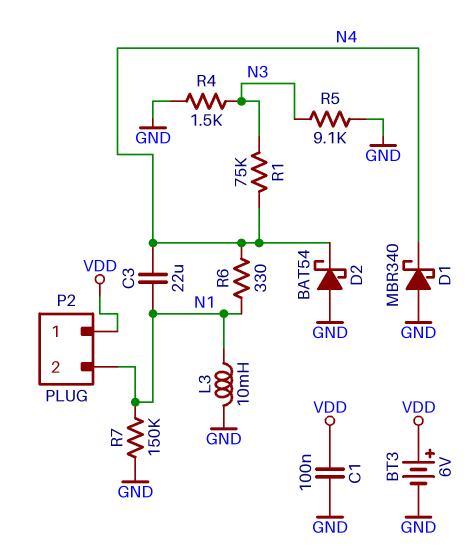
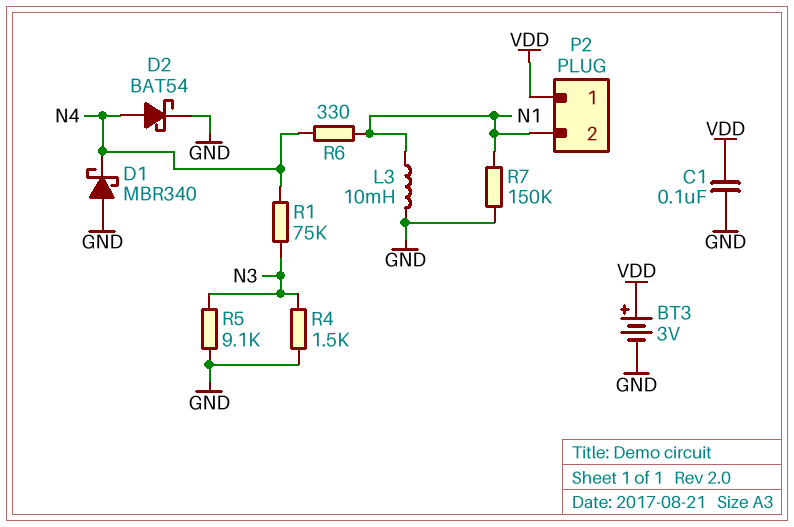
BT3: 6V (plus VDD, minus GND) -> 3V (plus VDD, minus GND)
C3: 22uF (N1, N4) -> none
D2: schottky BAT54 (A GND, K N4) -> schottky BAT54 (A N4, K GND)

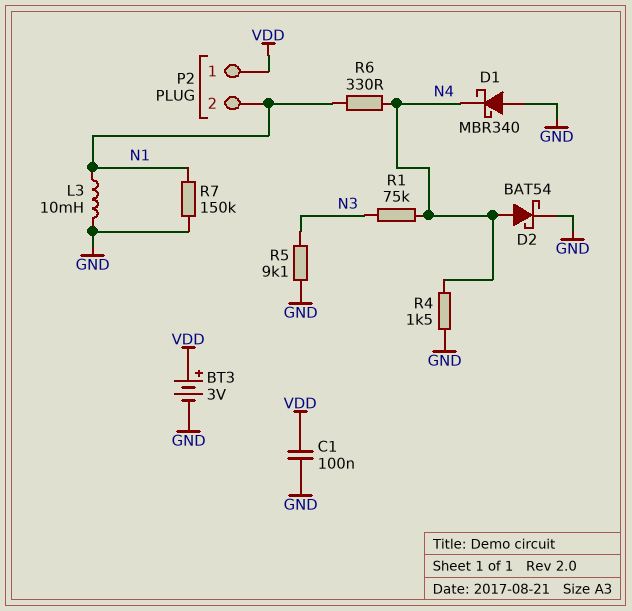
R4: 1.5k (GND, N3) -> 1.5k (GND, N4)

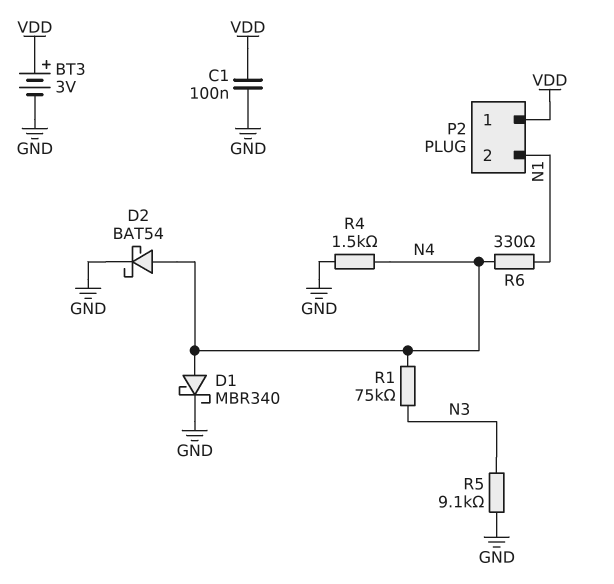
D1: schottky MBR340 (A GND, K N4) -> schottky MBR340 (A N4, K GND)
L3: 10mH (GND, N1) -> none
R7: 150k (GND, N1) -> none

